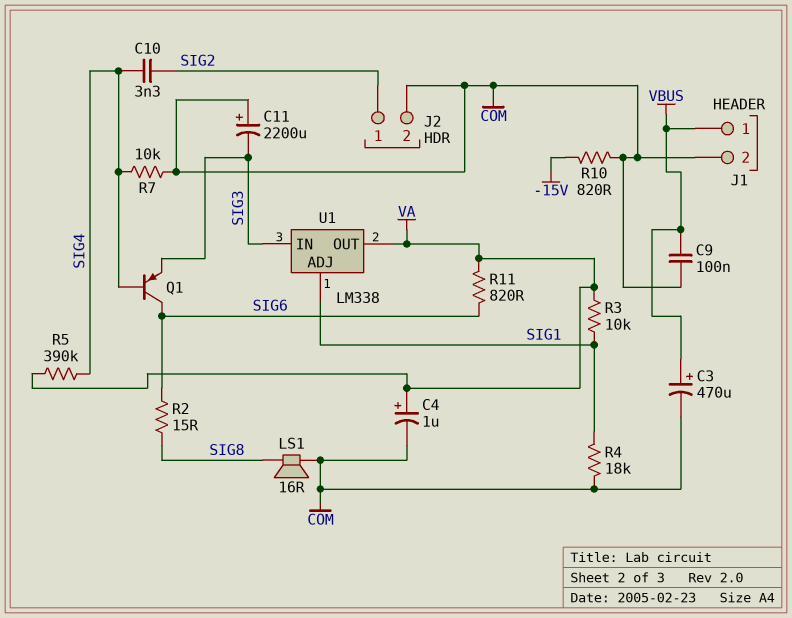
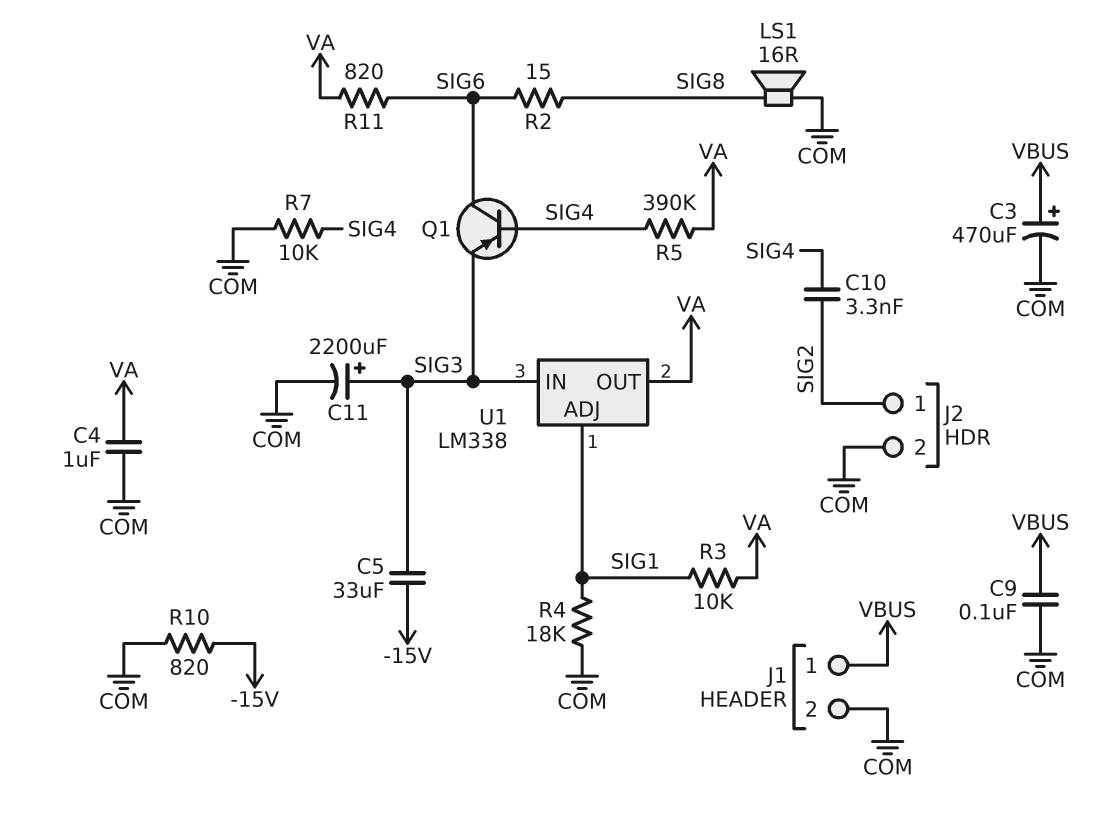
C4: 1uF (plus VA, minus COM) -> 1uF (COM, VA)
C5: none -> 33uF (-15V, SIG3)
C11: 2200uF (plus COM, minus SIG3) -> 2200uF (plus SIG3, minus COM)

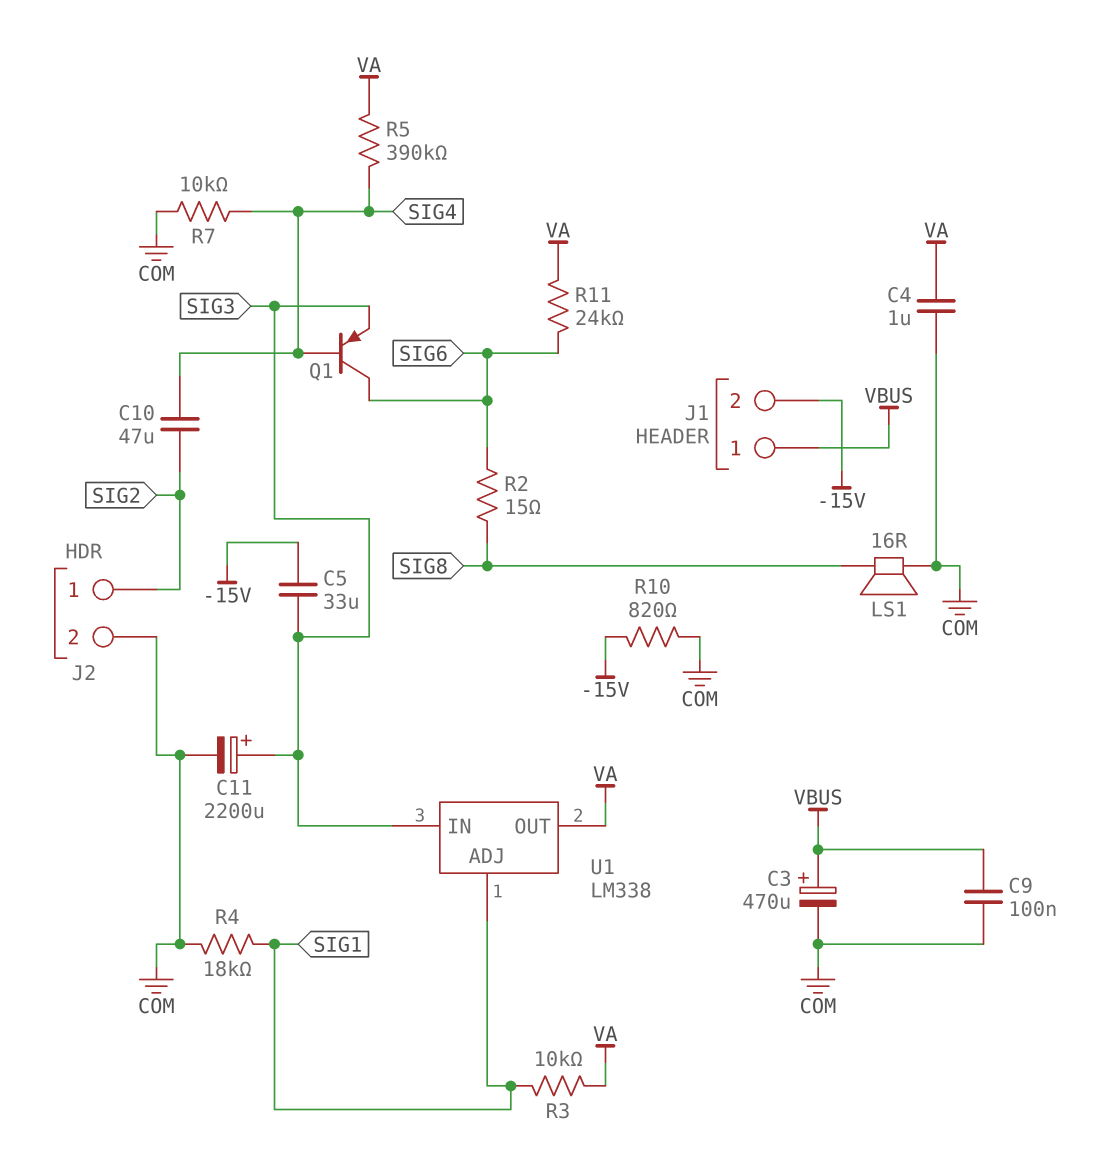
C10: 3.3nF (SIG2, SIG4) -> 47uF (SIG2, SIG4)
J1 pin 2: COM -> -15V
R11: 820 (SIG6, VA) -> 24k (SIG6, VA)

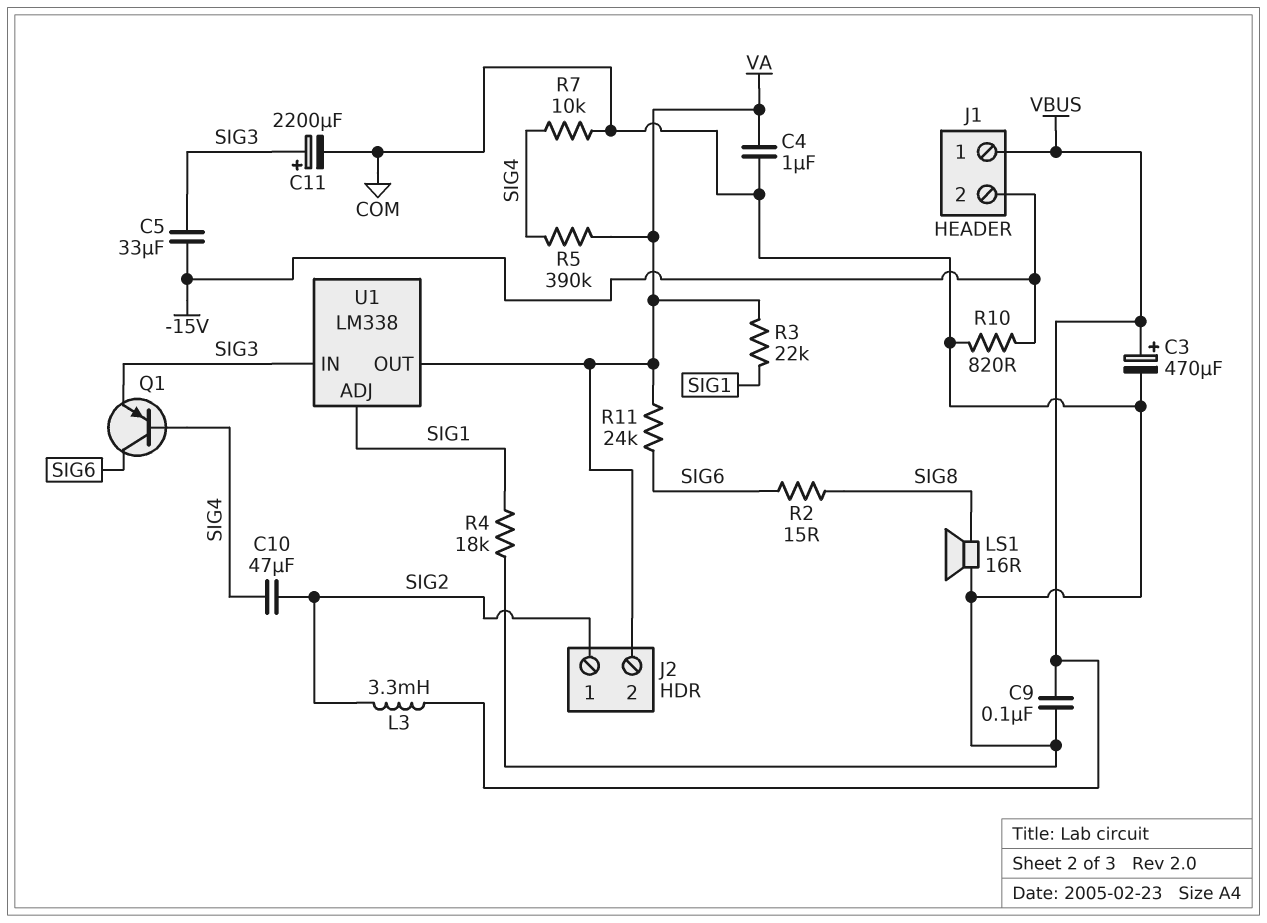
J2 pin 2: COM -> VA
L3: none -> 3.3mH (SIG2, VBUS)
R3: 10k (SIG1, VA) -> 22k (SIG1, VA)

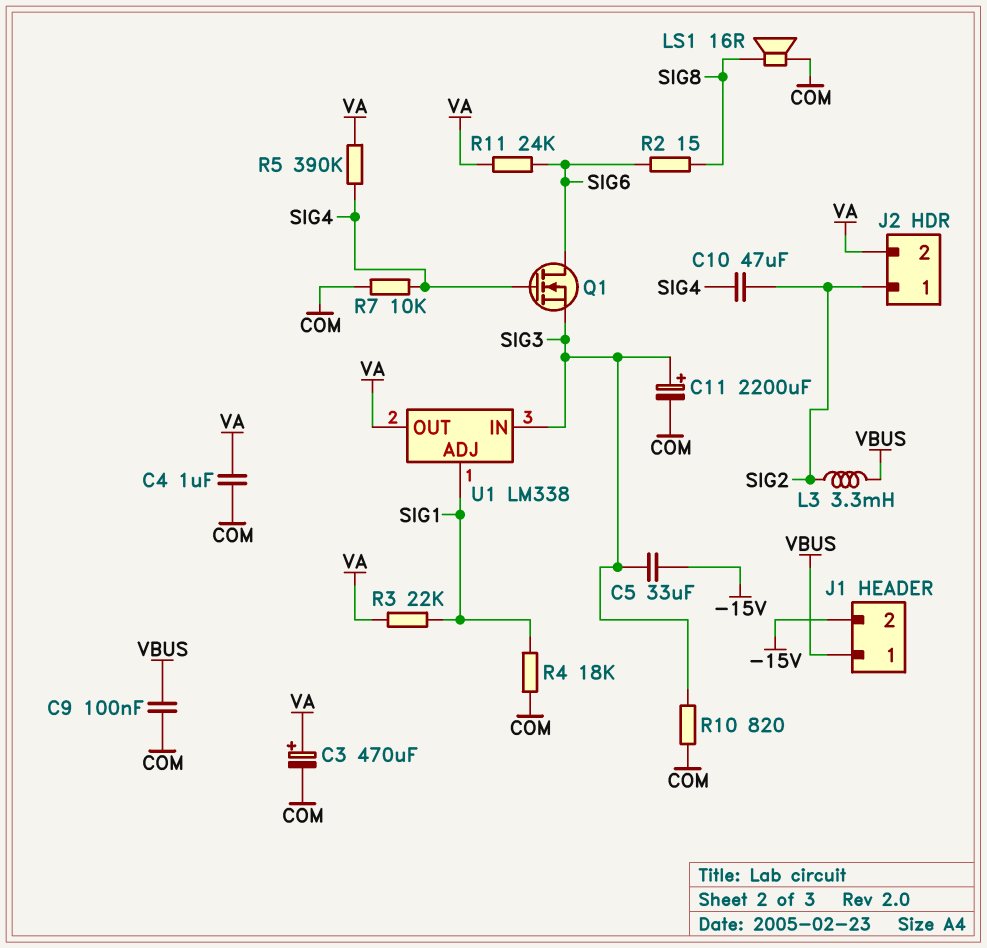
C3: 470uF (plus VBUS, minus COM) -> 470uF (plus VA, minus COM)
Q1: PNP (B SIG4, C SIG6, E SIG3) -> NMOS (G SIG4, D SIG6, S SIG3)
R10: 820 (-15V, COM) -> 820 (COM, SIG3)

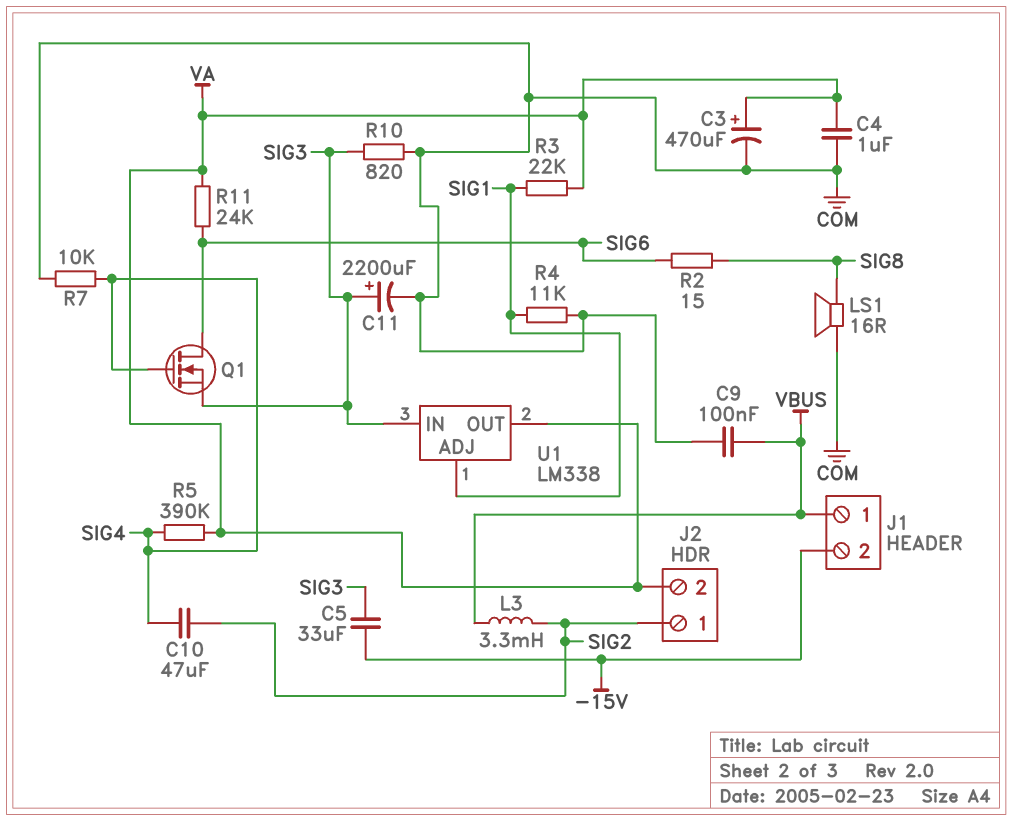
R4: 18k (COM, SIG1) -> 11k (COM, SIG1)

